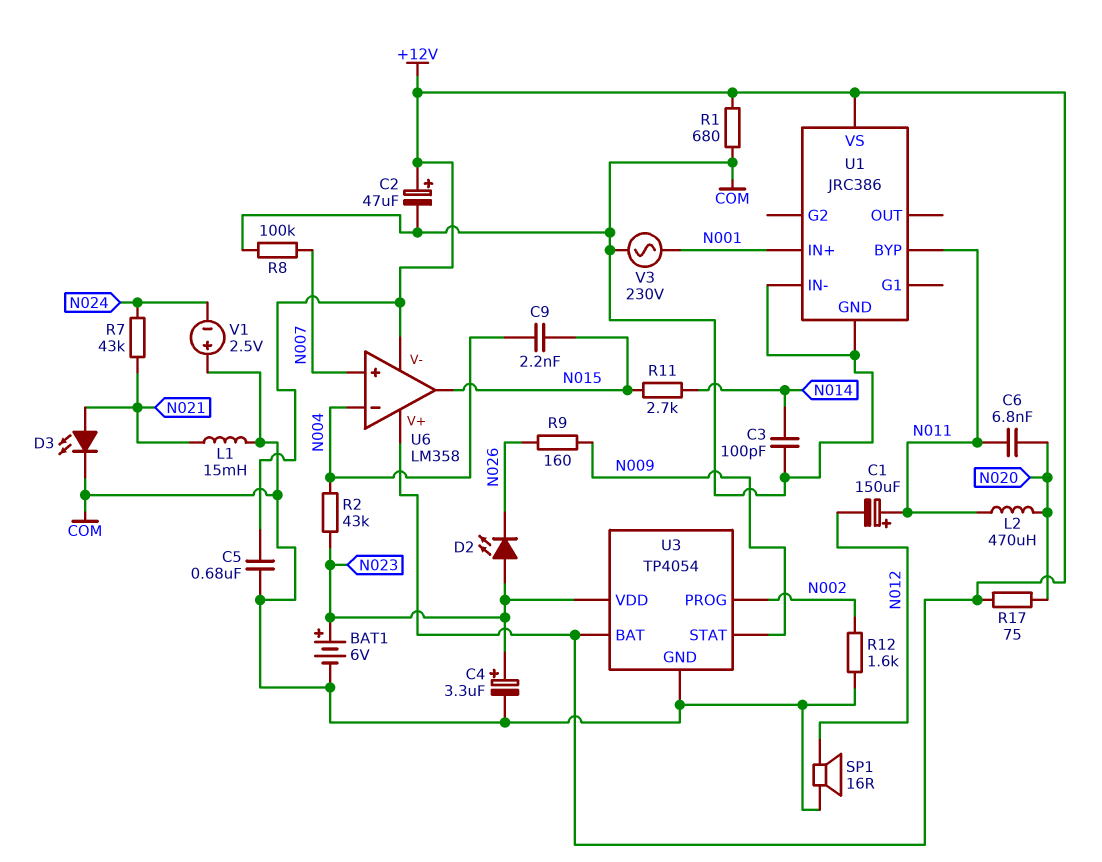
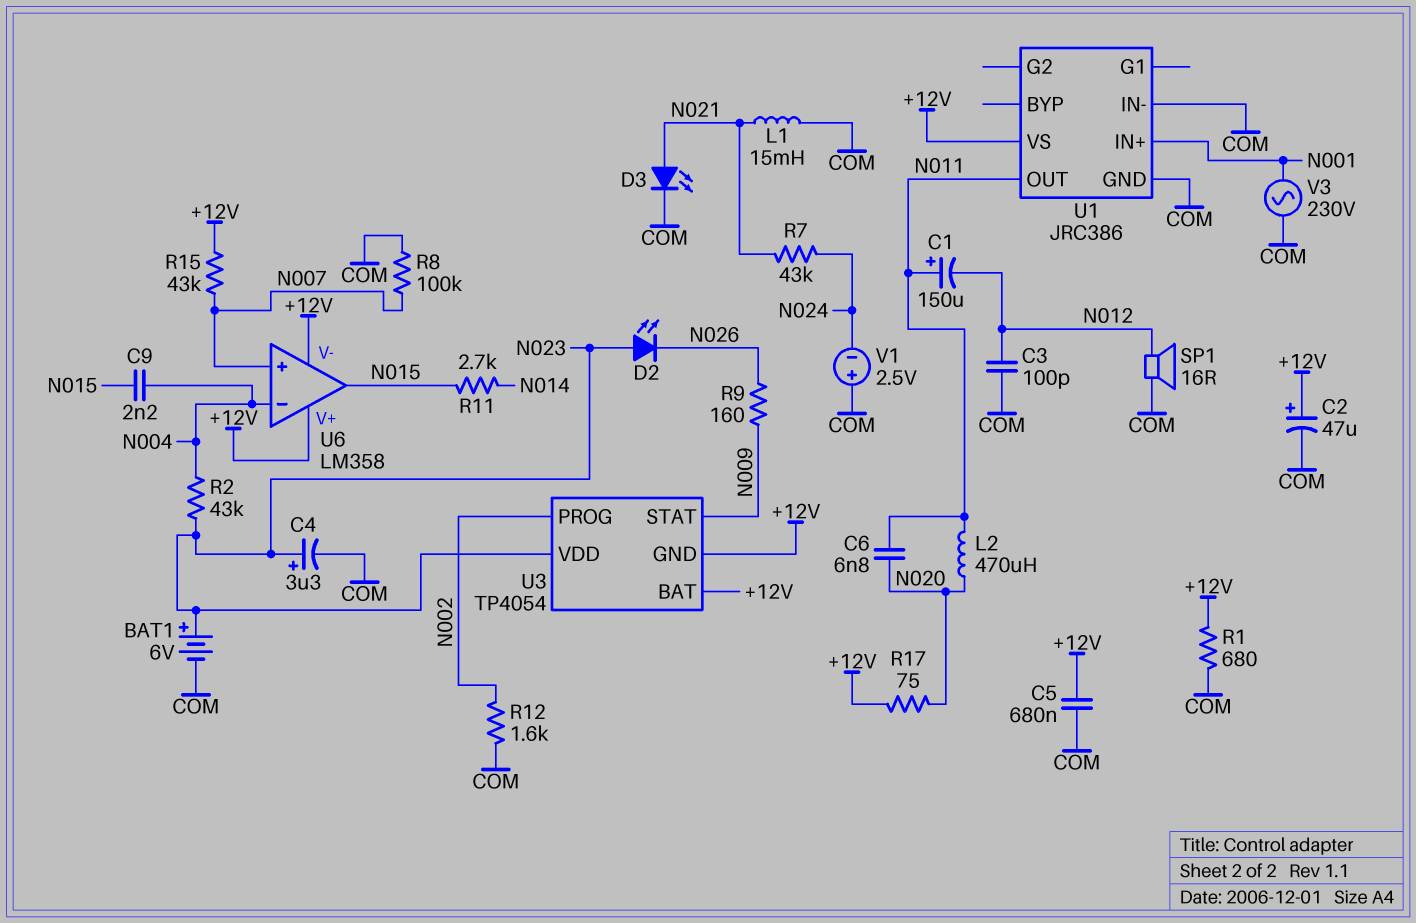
C3: 100pF (COM, N014) -> 100pF (COM, N012)
R15: none -> 43k (+12V, N007)
U1 pin BYP: N011 -> none
U1 pin OUT: none -> N011
U3 pin GND: COM -> +12V

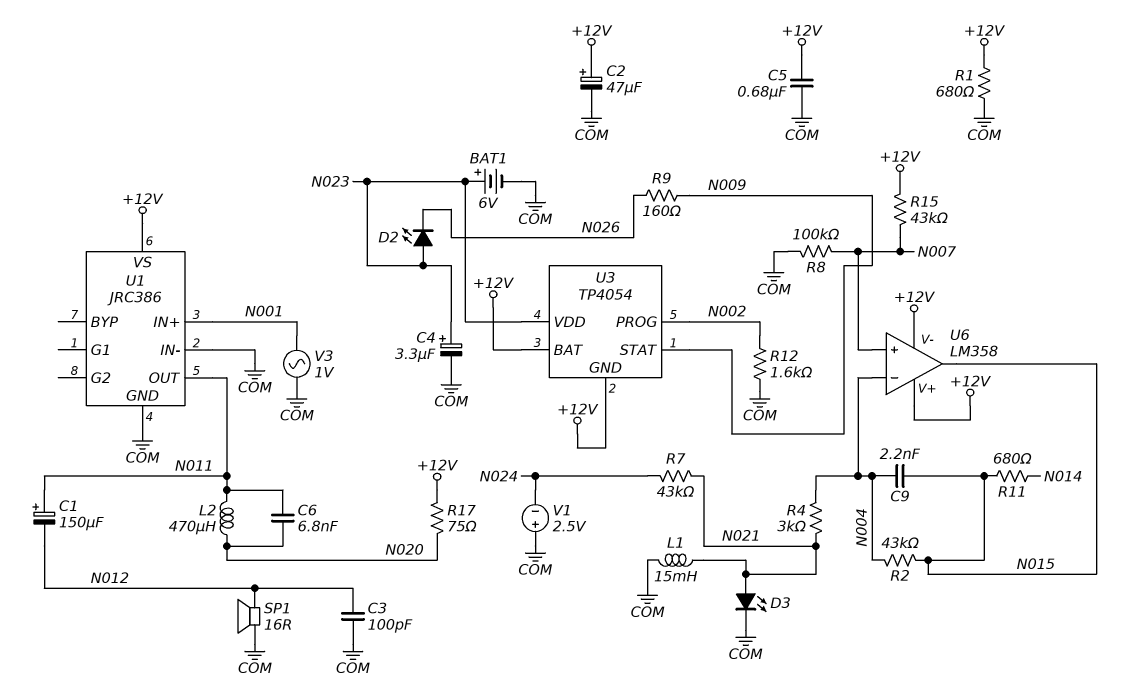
R2: 43k (N004, N023) -> 43k (N004, N015)
R4: none -> 3k (N004, N021)
R11: 2.7k (N014, N015) -> 680 (N014, N015)
V3: AC 230V (COM, N001) -> AC 1V (COM, N001)

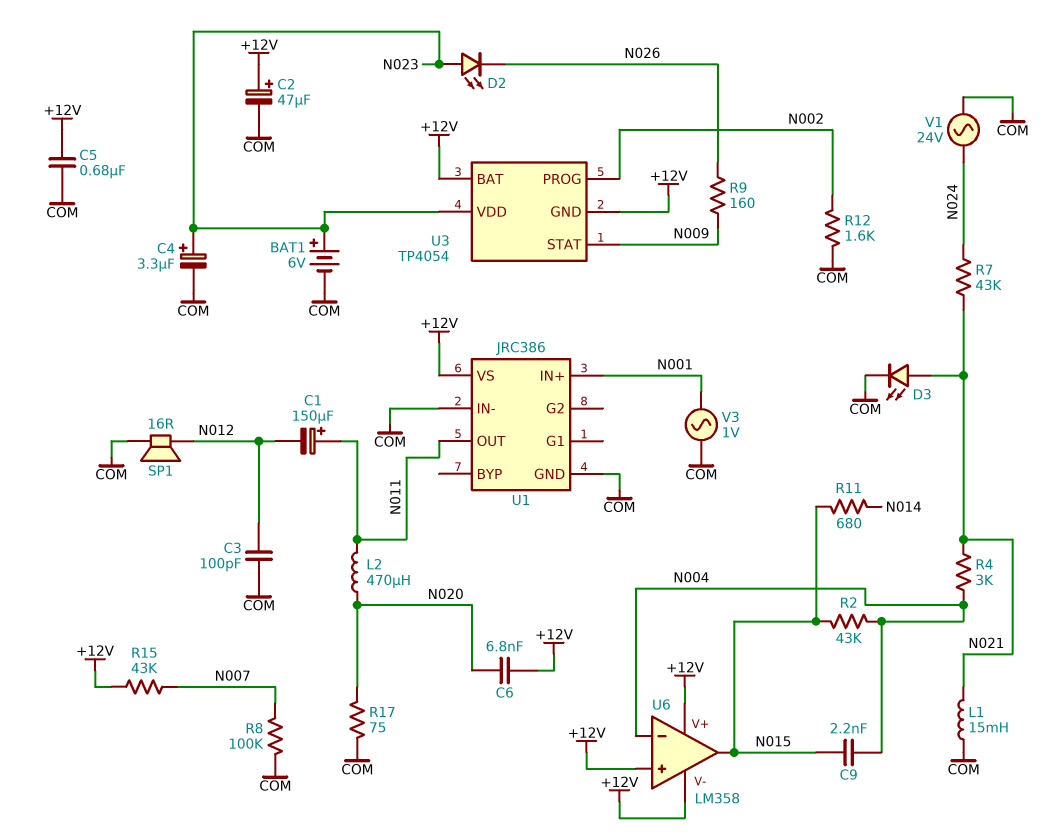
C6: 6.8nF (N011, N020) -> 6.8nF (+12V, N020)
R1: 680 (+12V, COM) -> none
R17: 75 (+12V, N020) -> 75 (COM, N020)
U6 pin in+: N007 -> +12V
V1: 2.5V (plus COM, minus N024) -> AC 24V (COM, N024)

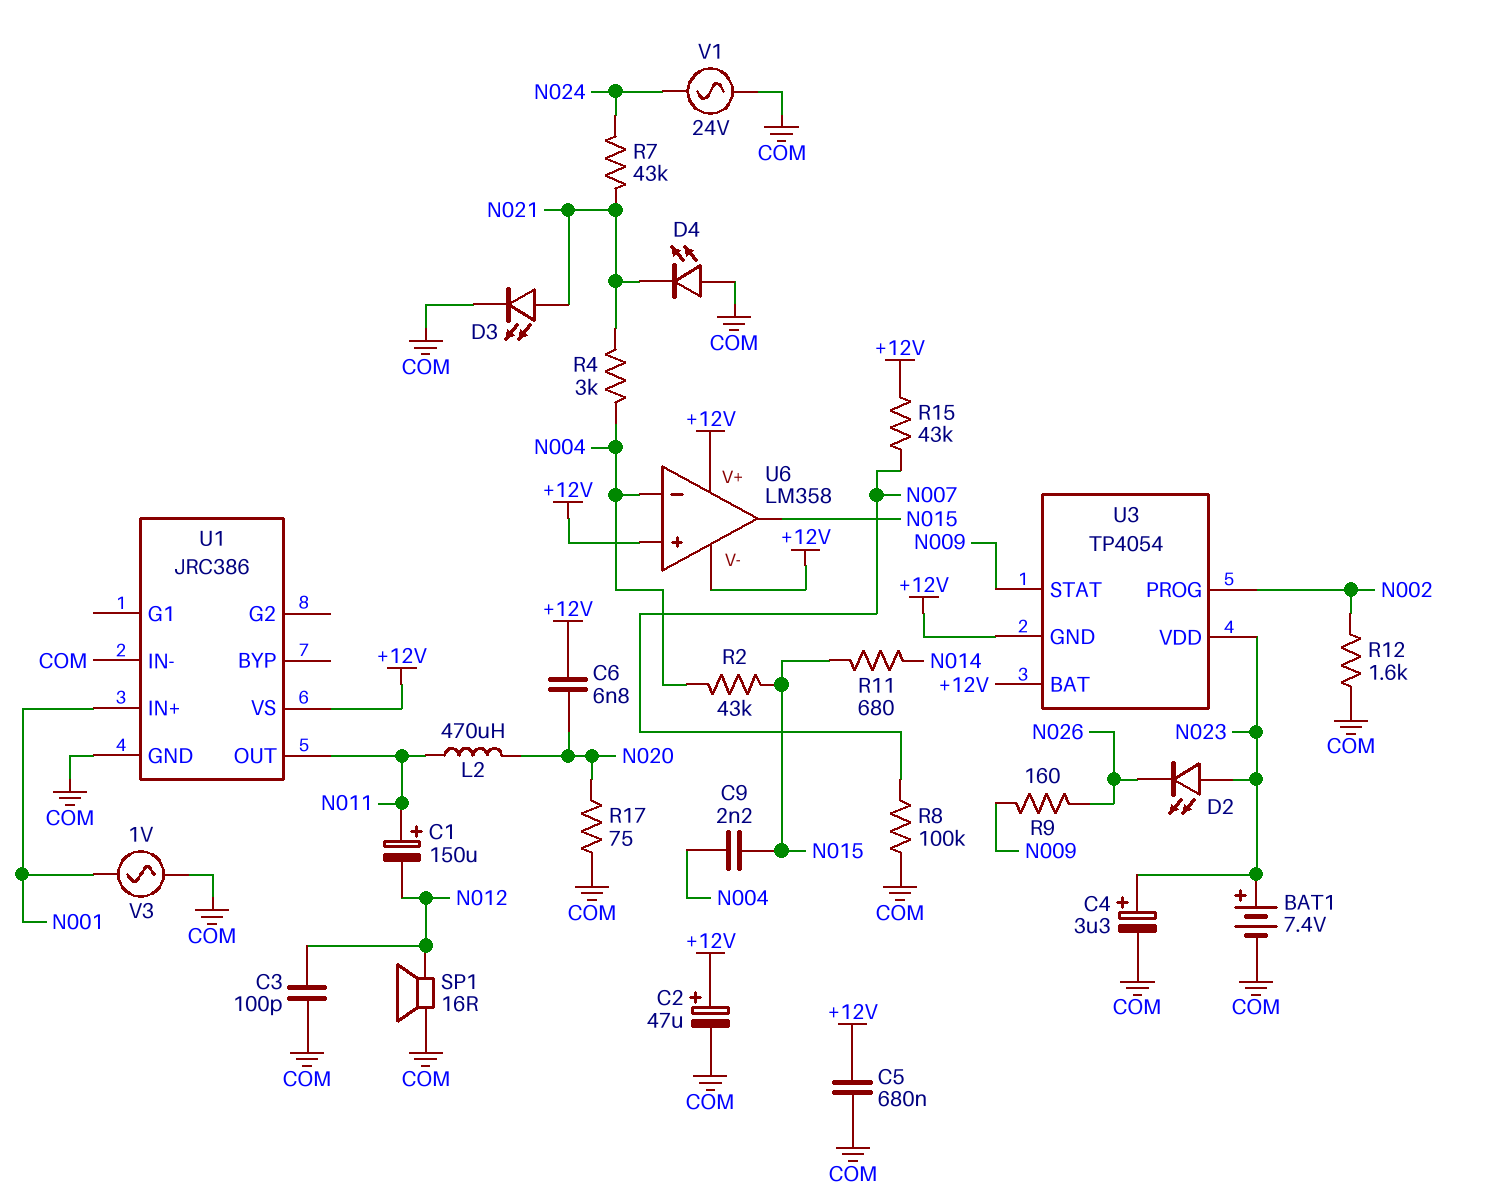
BAT1: 6V (plus N023, minus COM) -> 7.4V (plus N023, minus COM)
D4: none -> LED (A COM, K N021)
L1: 15mH (COM, N021) -> none

